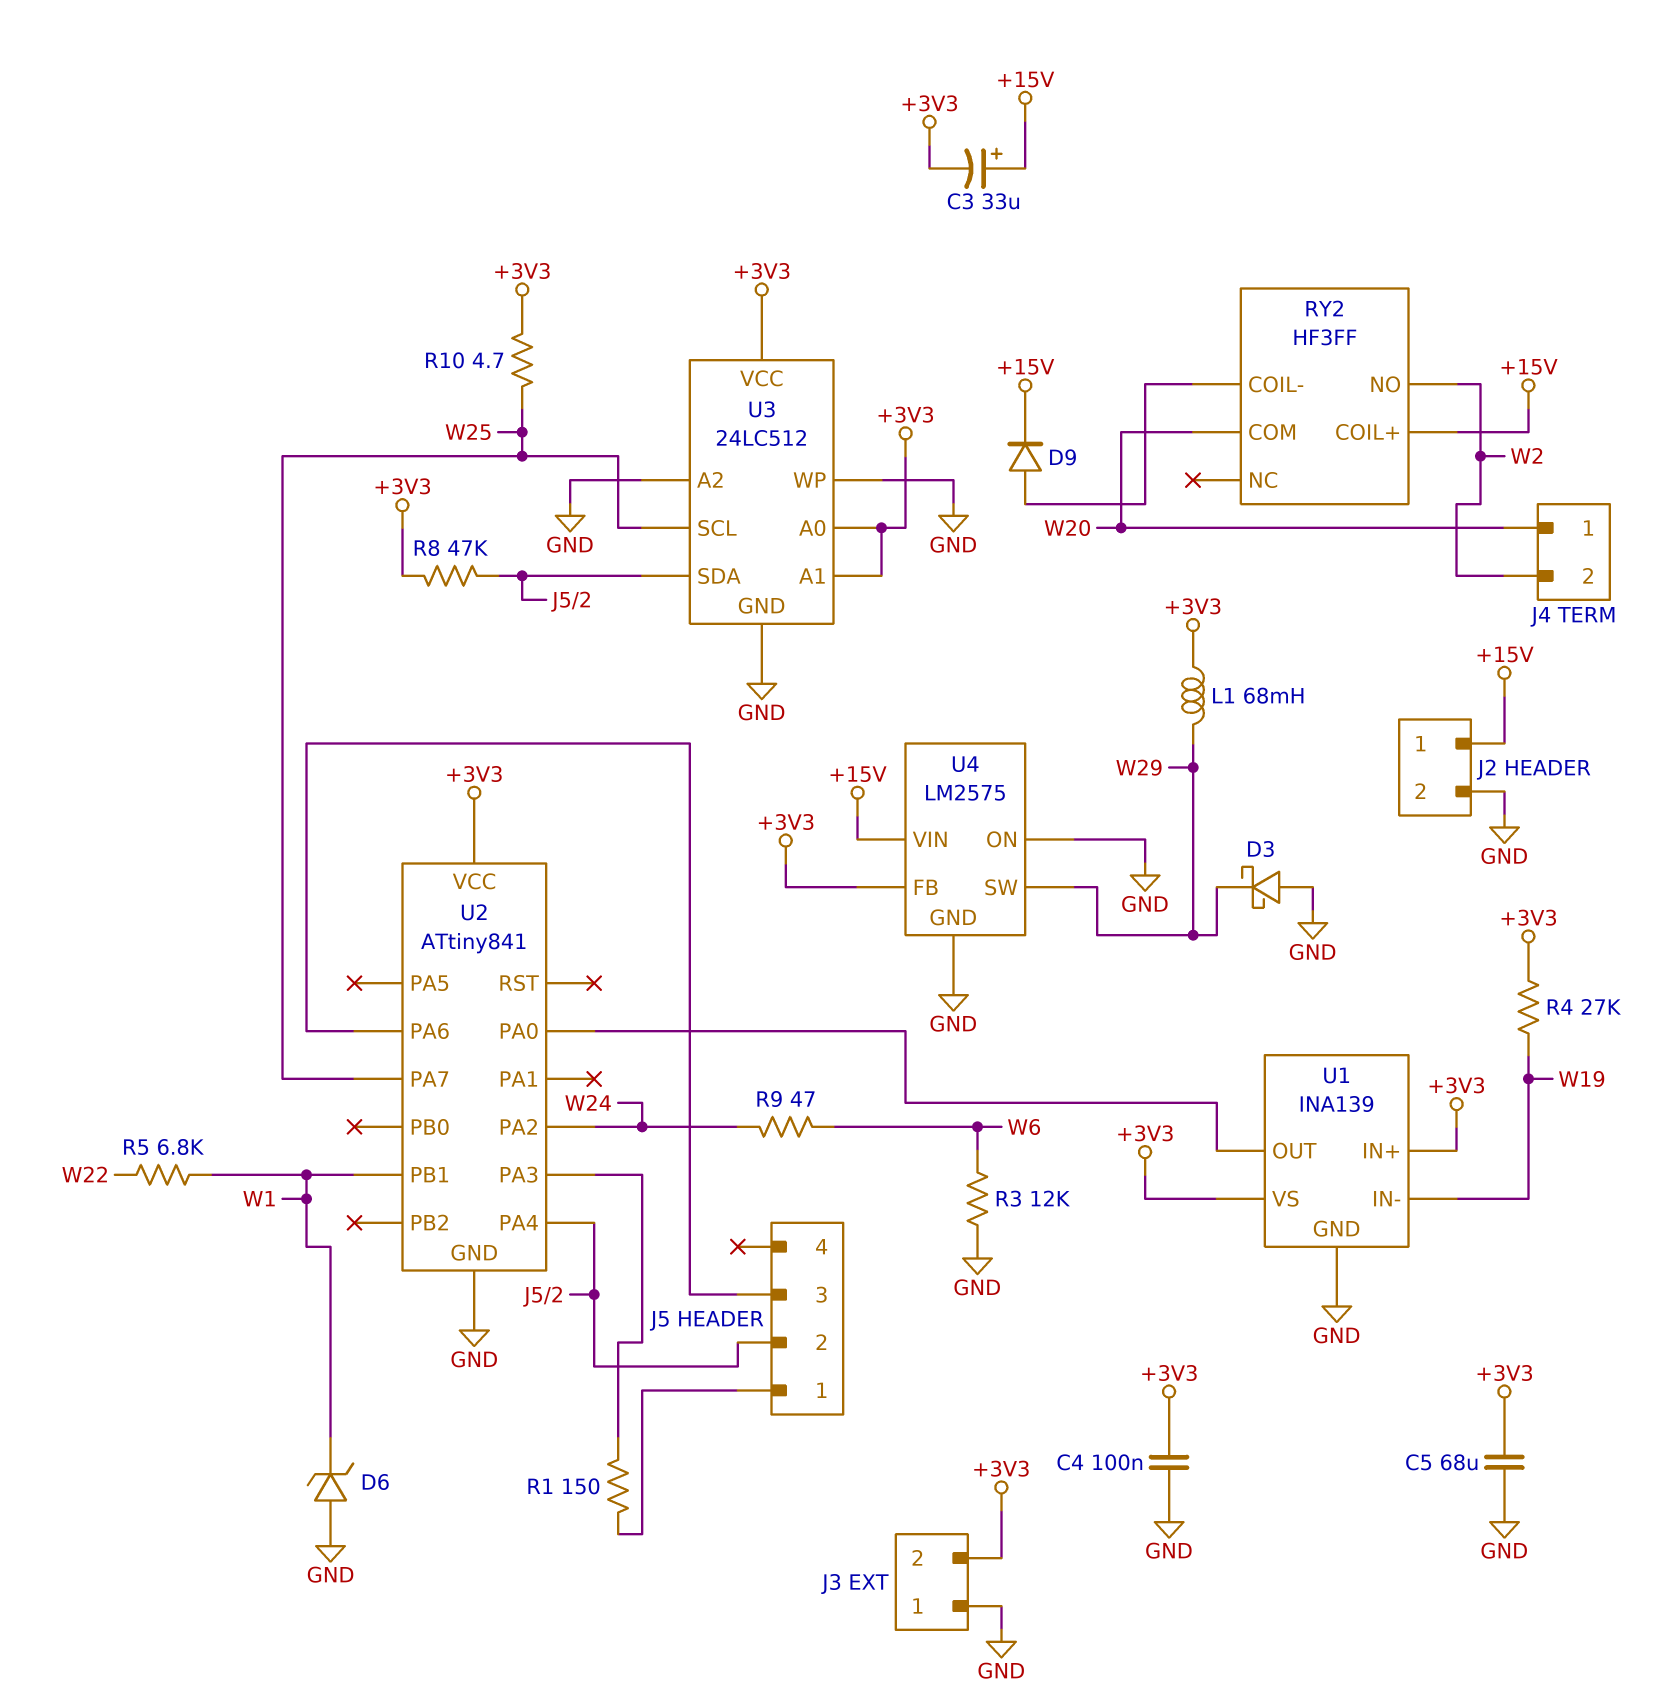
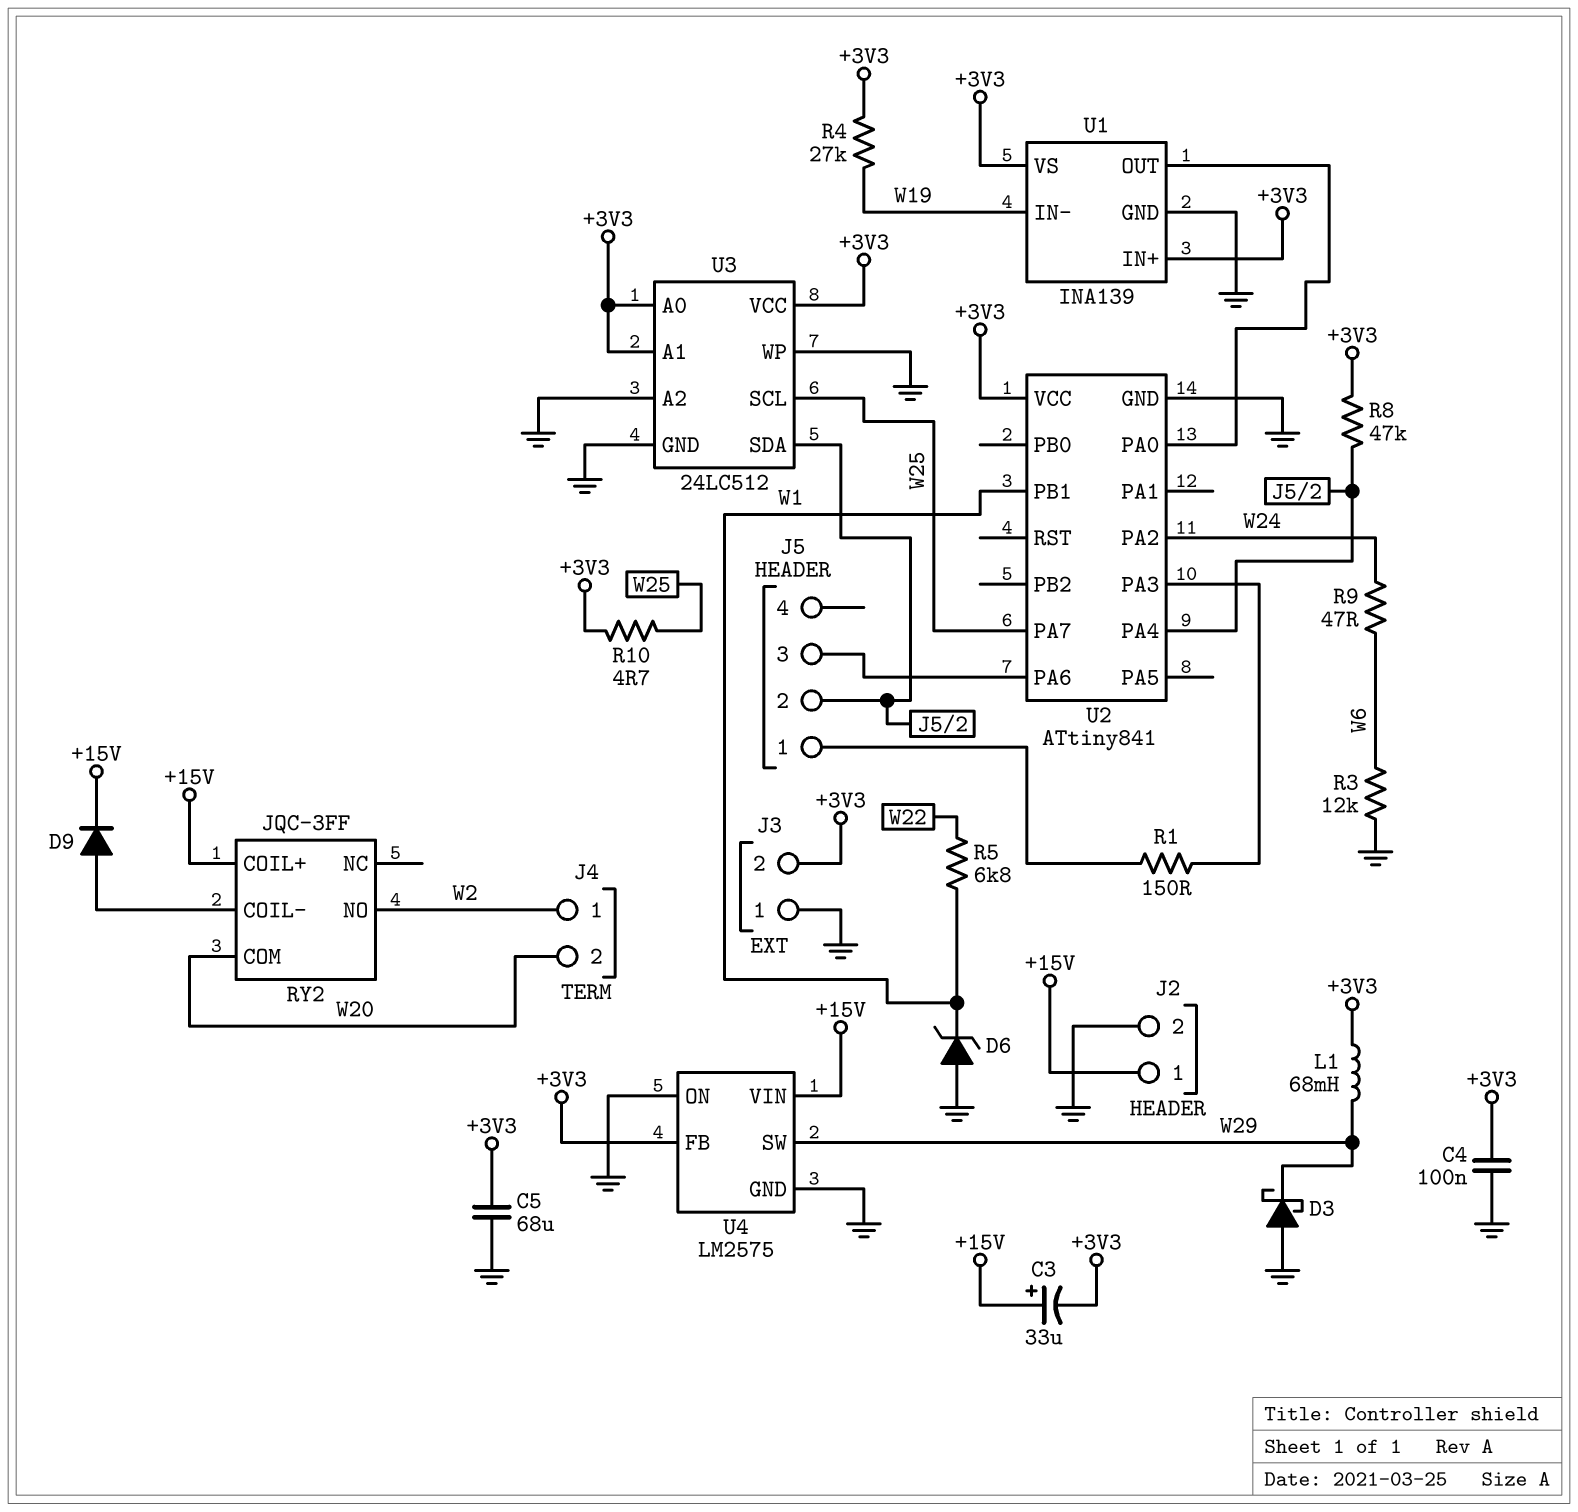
J4 pin 1: W20 -> W2
J4 pin 2: W2 -> W20
RY2: HF3FF -> JQC-3FF

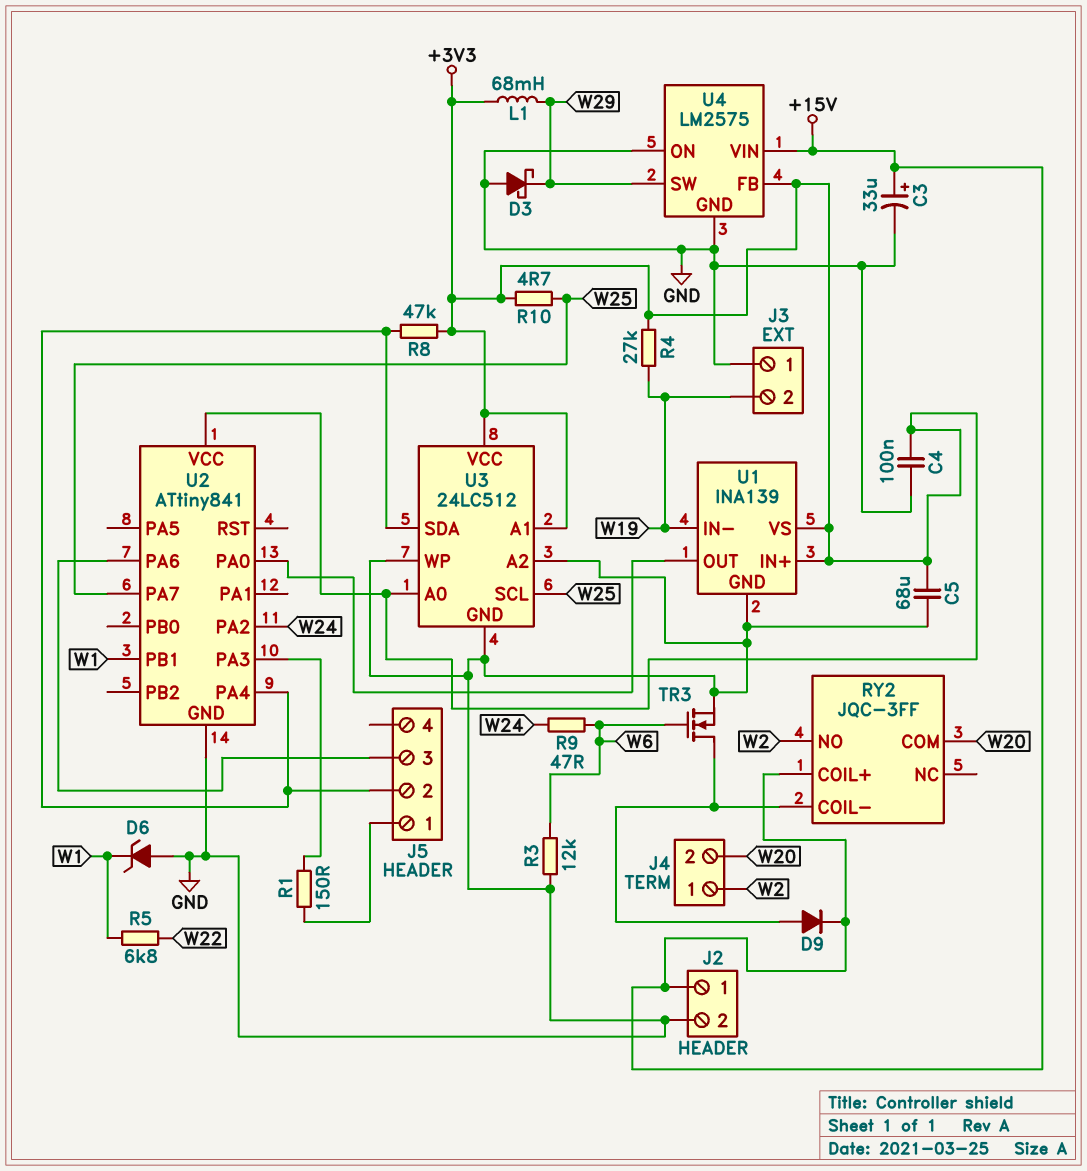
C3: 33uF (plus +15V, minus +3V3) -> 33uF (plus +15V, minus GND)
J3 pin 2: +3V3 -> W19
TR3: none -> NMOS (G W6, D RY2/COIL-, S GND)

